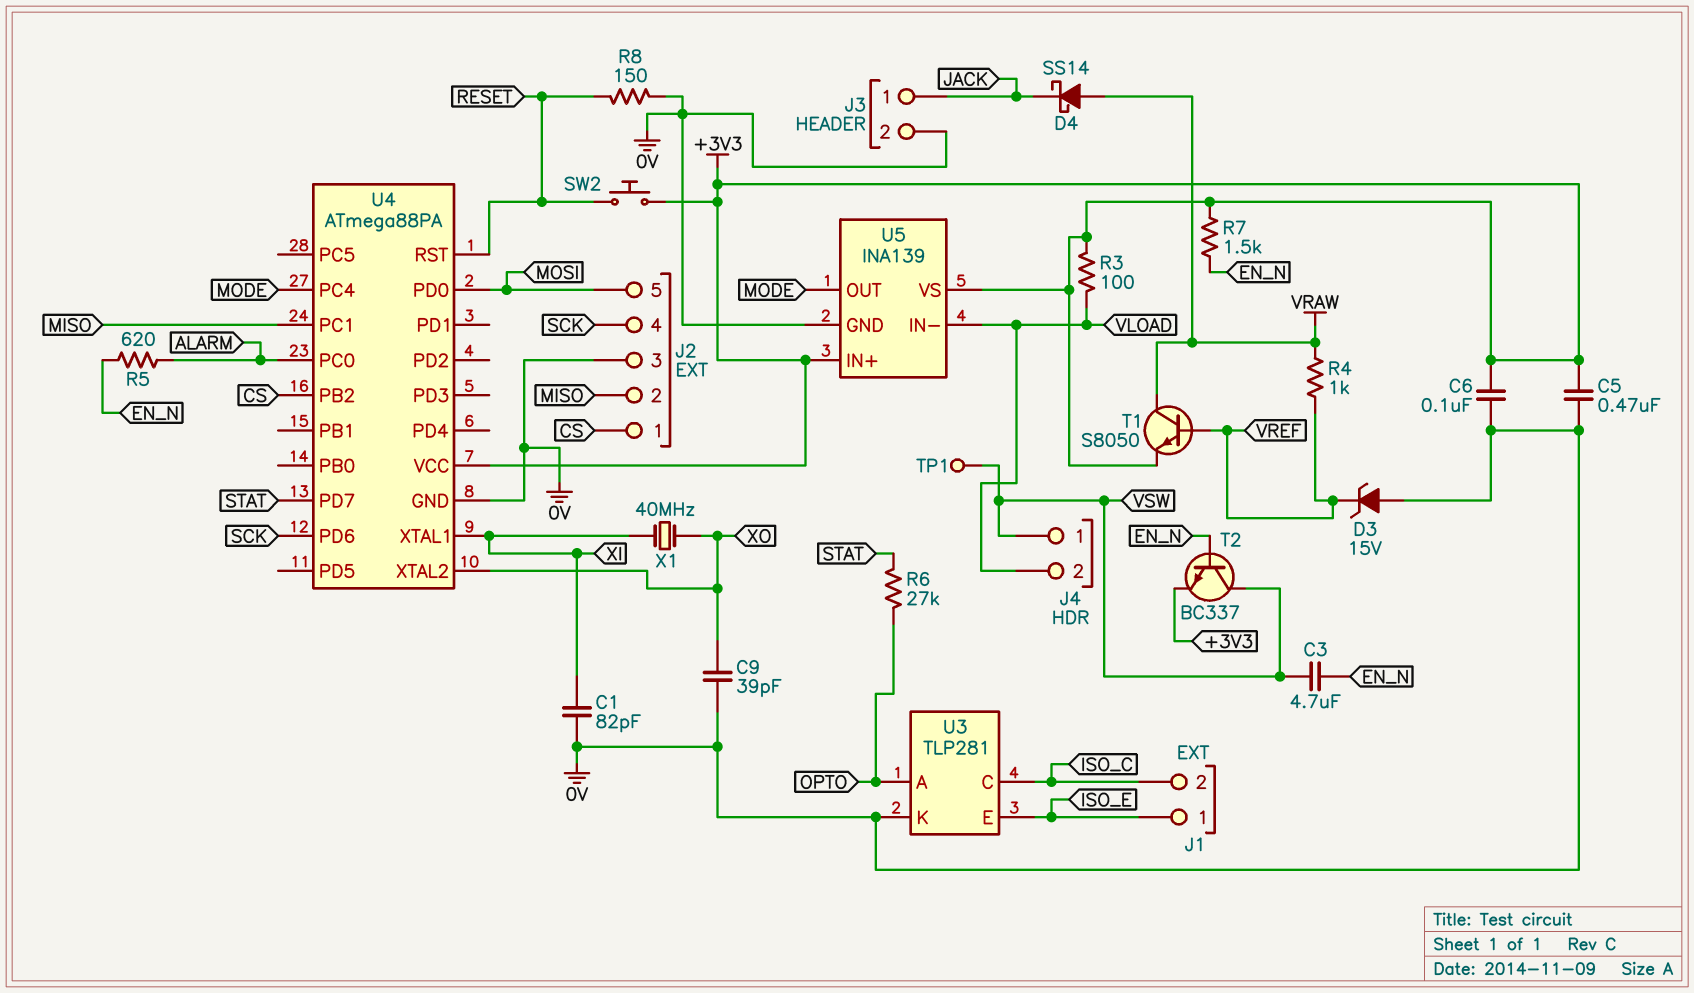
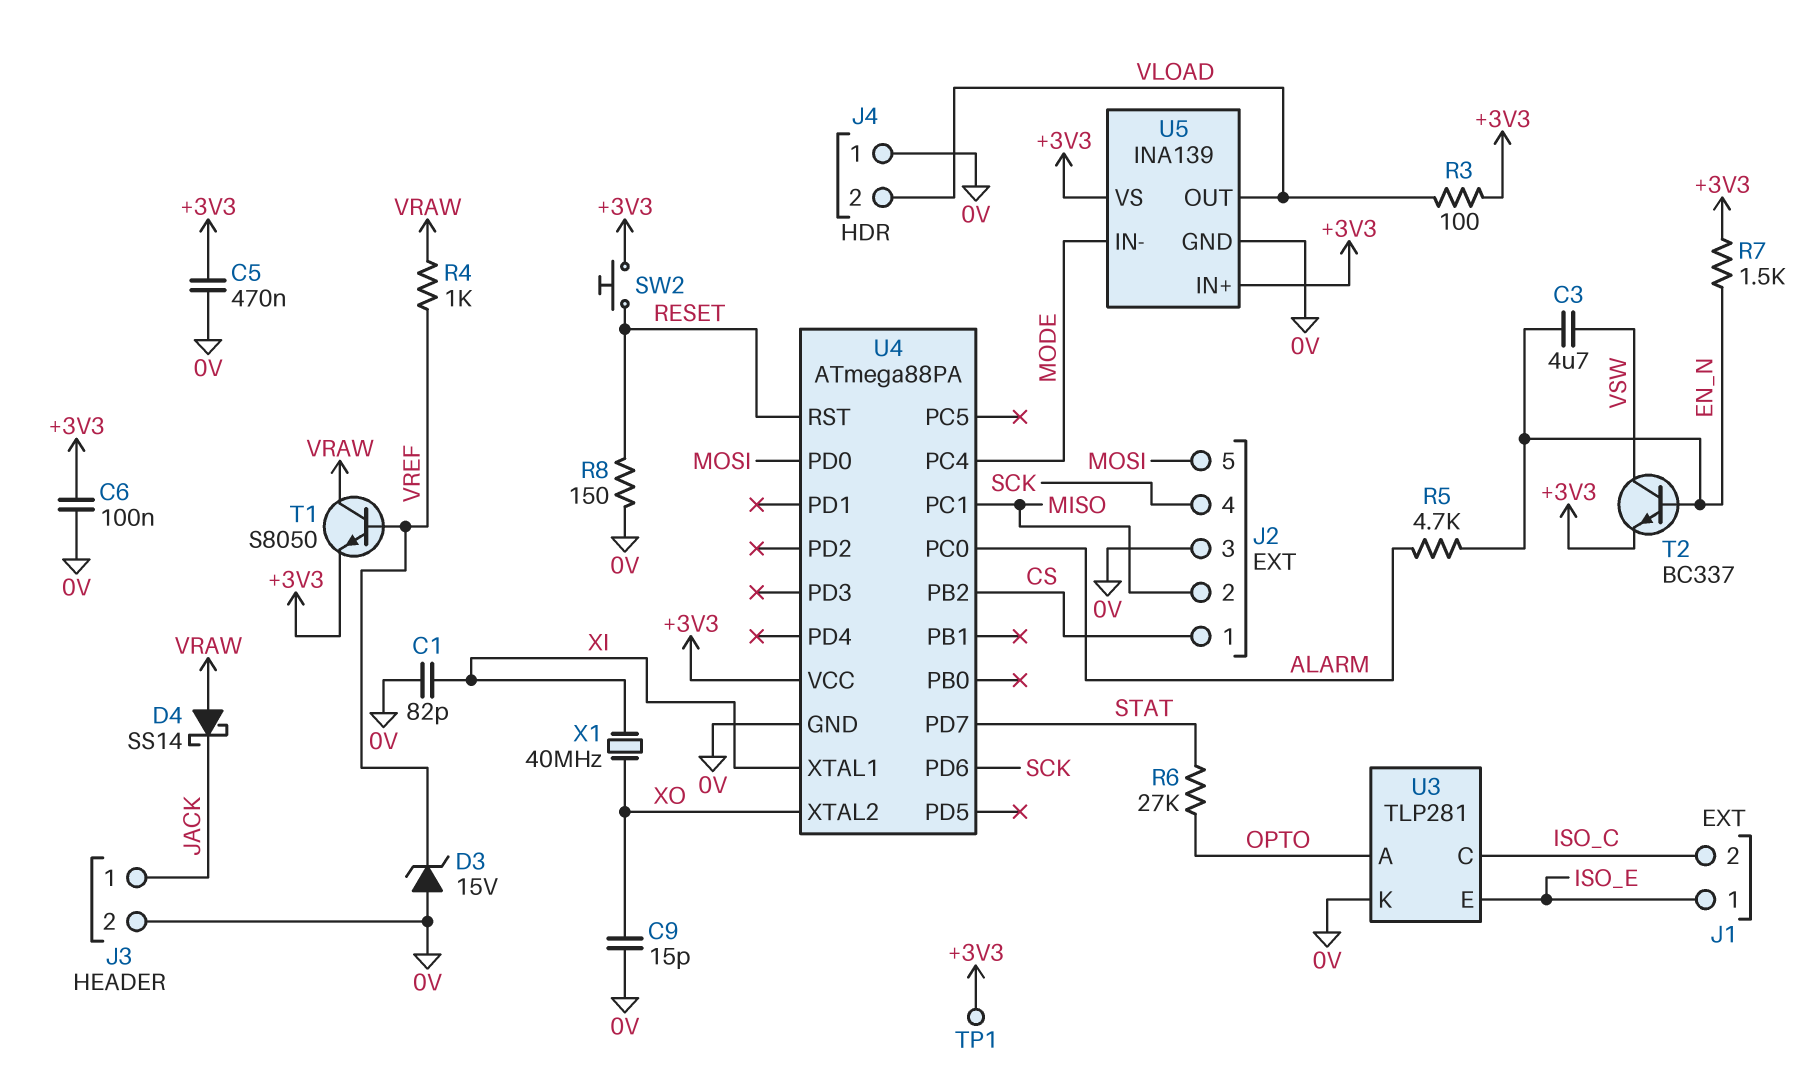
C9: 39pF (0V, XO) -> 15pF (0V, XO)
J4 pin 1: VSW -> 0V
R5: 620 (ALARM, EN_N) -> 4.7k (ALARM, EN_N)
TP1: test point (VSW) -> test point (+3V3)
U5 pin IN-: VLOAD -> MODE
U5 pin OUT: MODE -> VLOAD

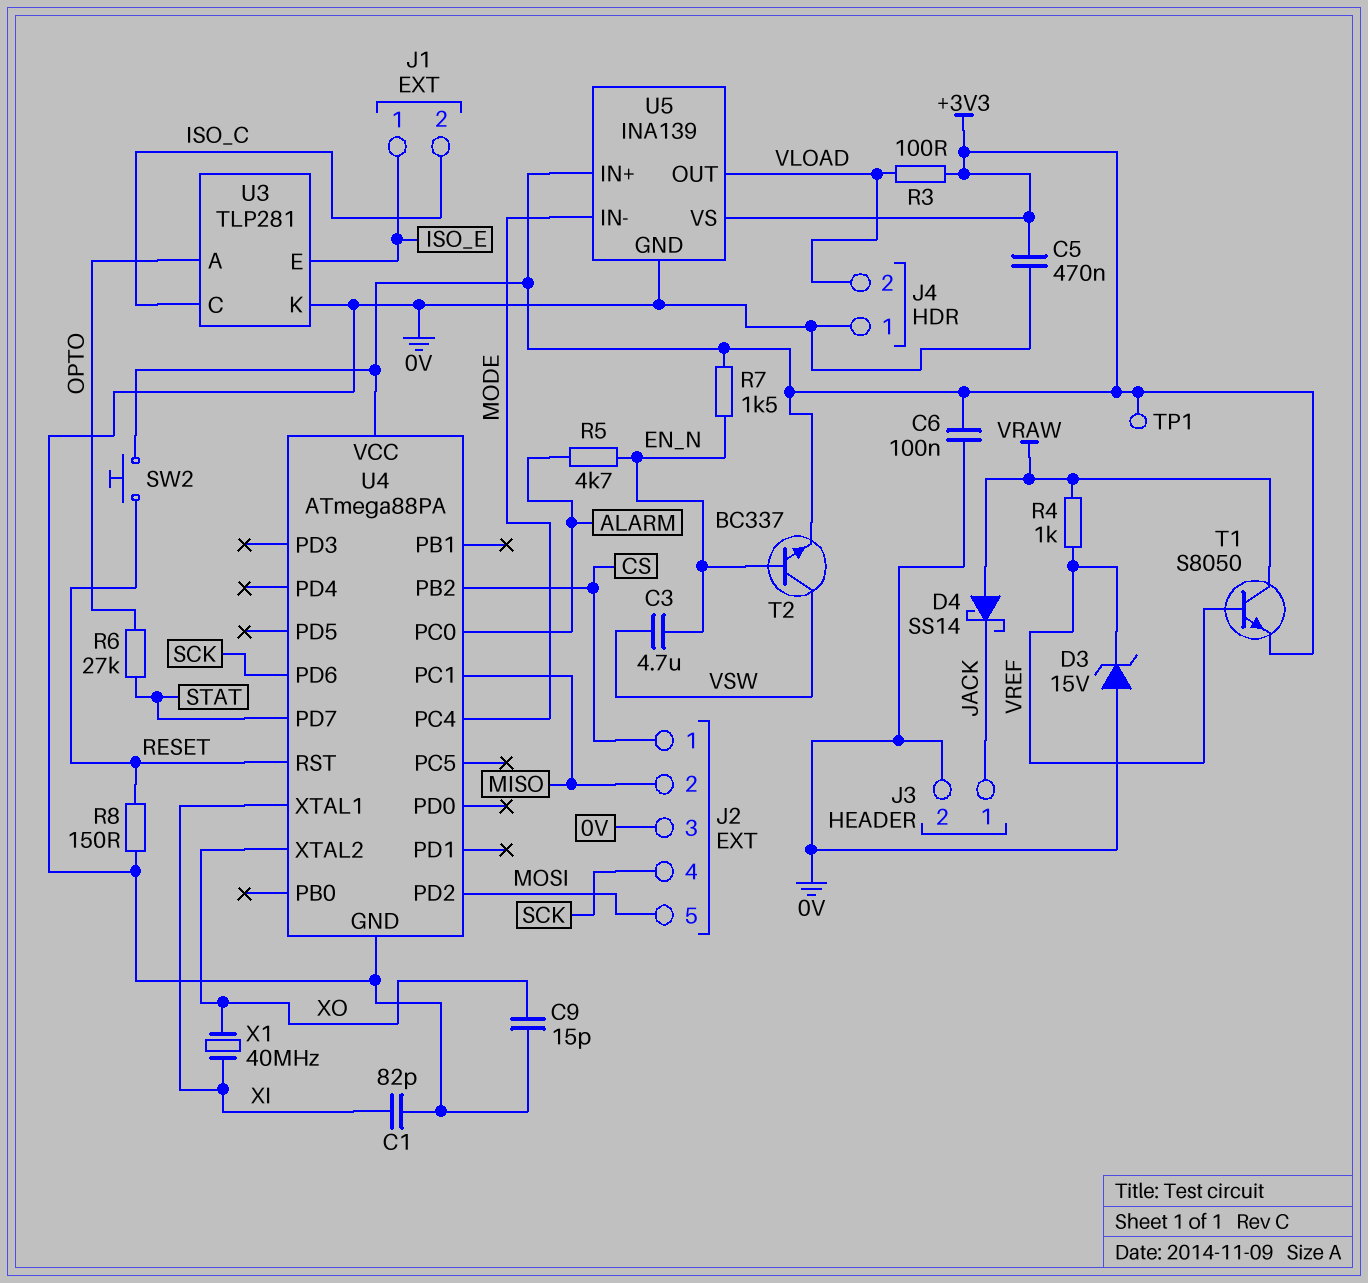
U4 pin PD0: MOSI -> none
U4 pin PD2: none -> MOSI

